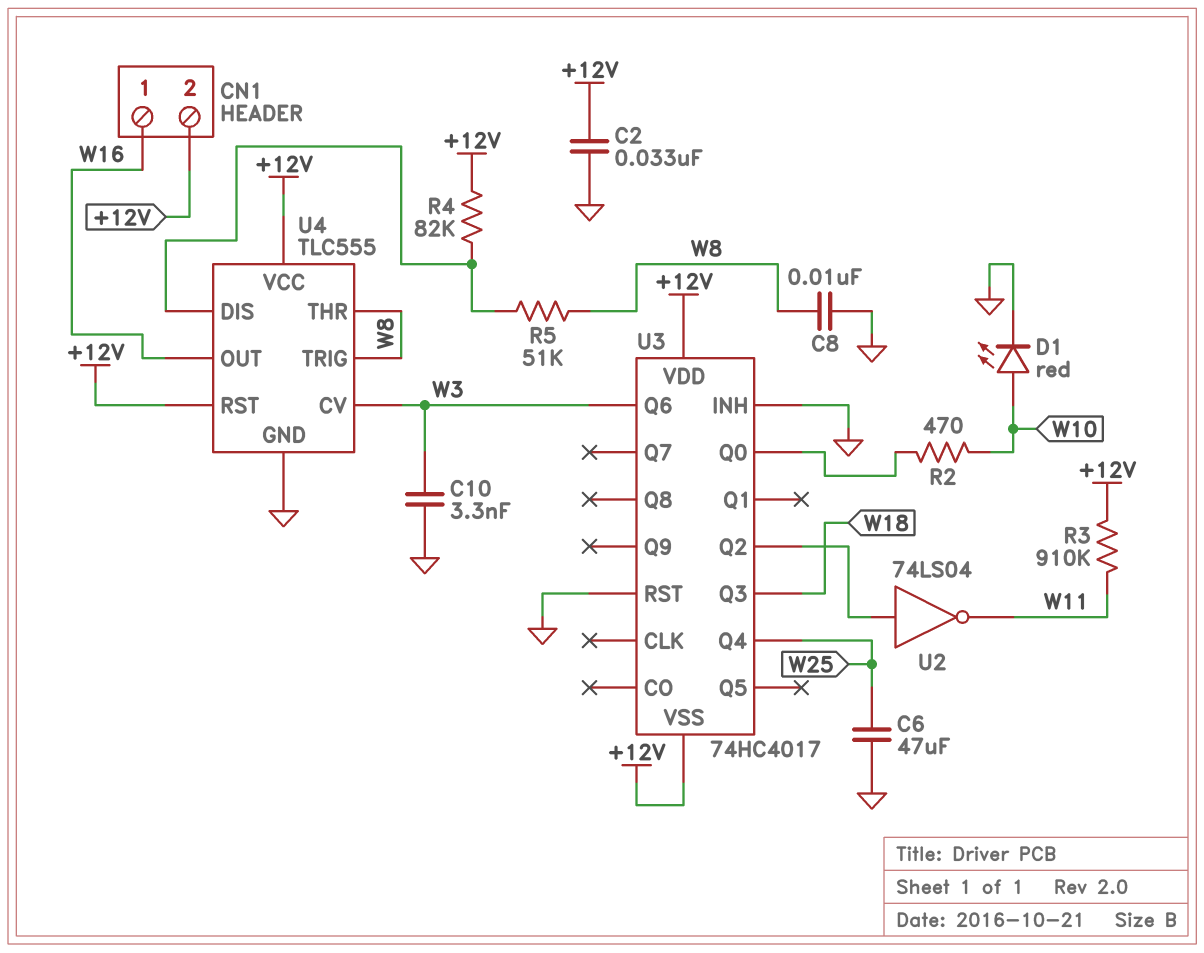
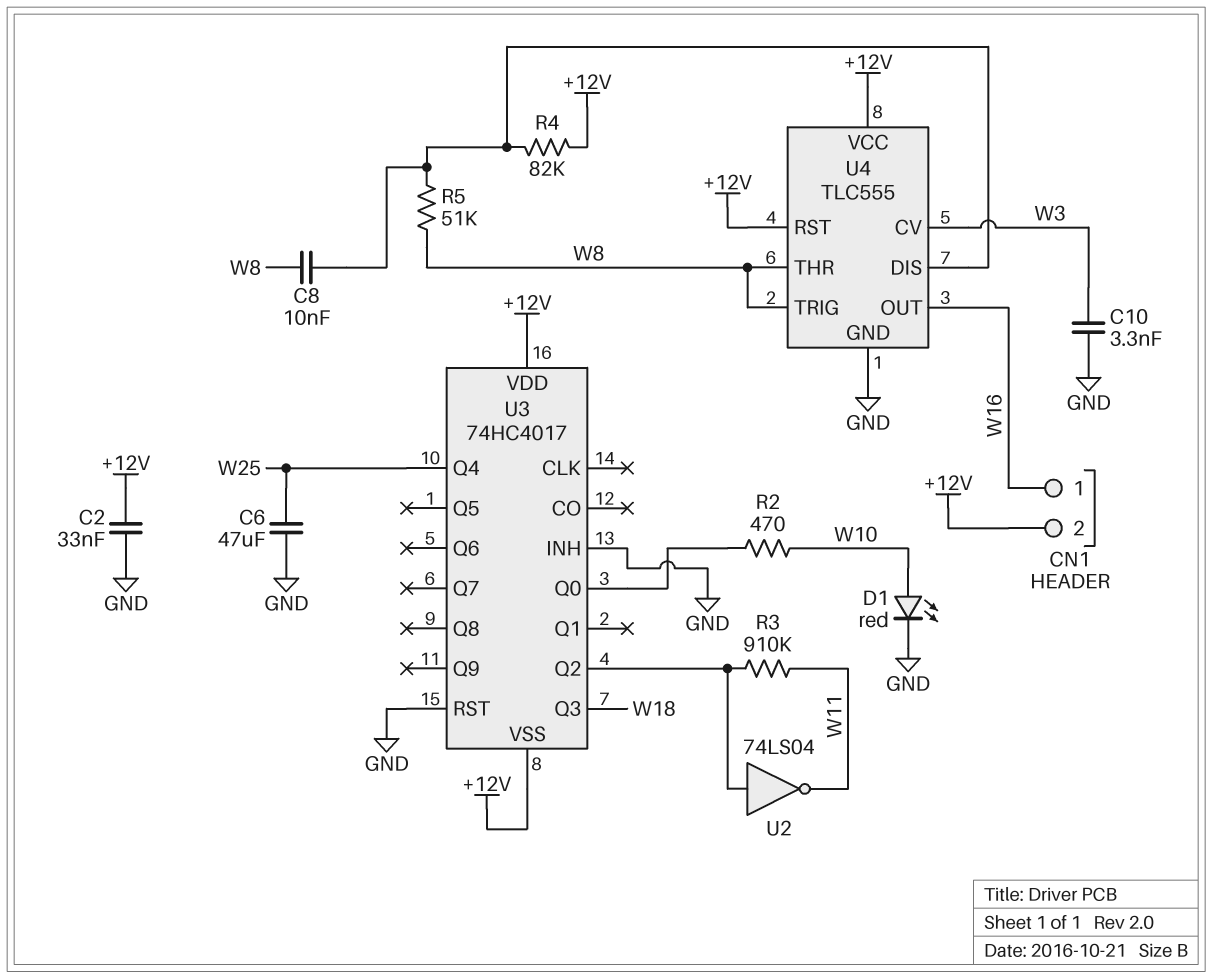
C8: 10nF (GND, W8) -> 10nF (U4/DIS, W8)
R3: 910k (+12V, W11) -> 910k (U3/Q2, W11)
U3 pin Q6: W3 -> none

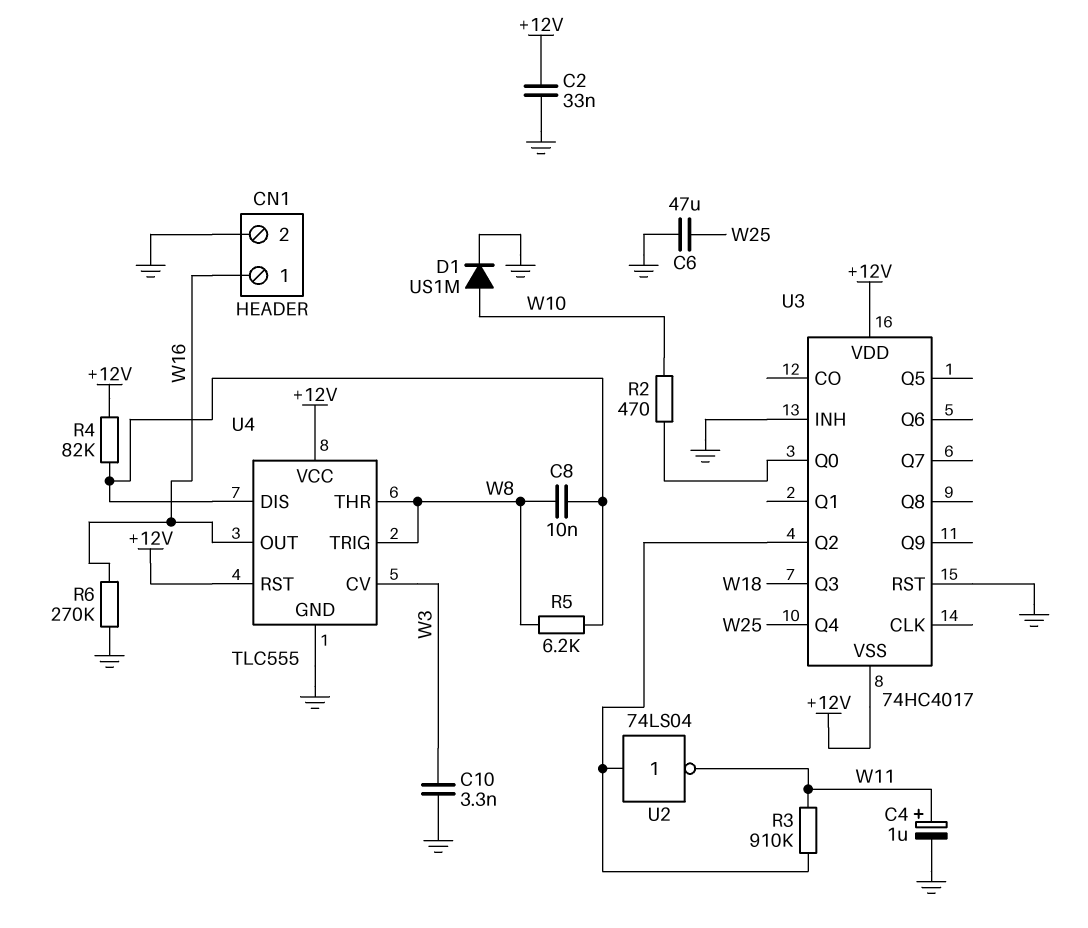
C4: none -> 1uF (plus W11, minus GND)
CN1 pin 2: +12V -> GND
D1: LED red (A W10, K GND) -> diode US1M (A W10, K GND)
R5: 51k (U4/DIS, W8) -> 6.2k (U4/DIS, W8)
R6: none -> 270k (GND, W16)

